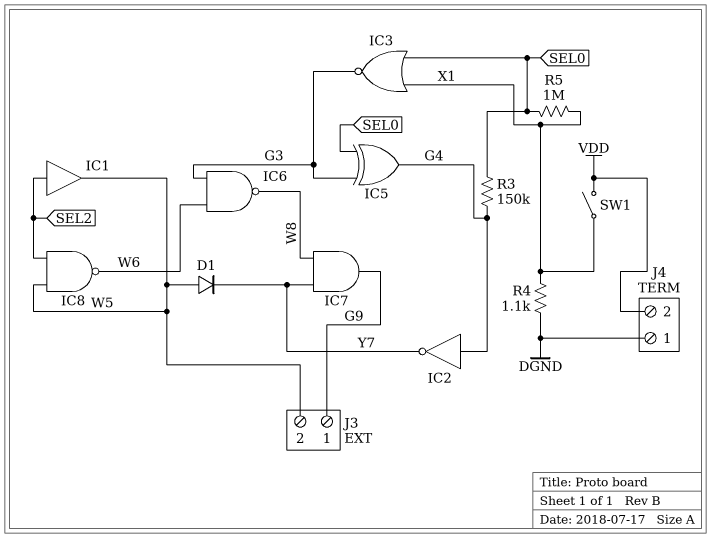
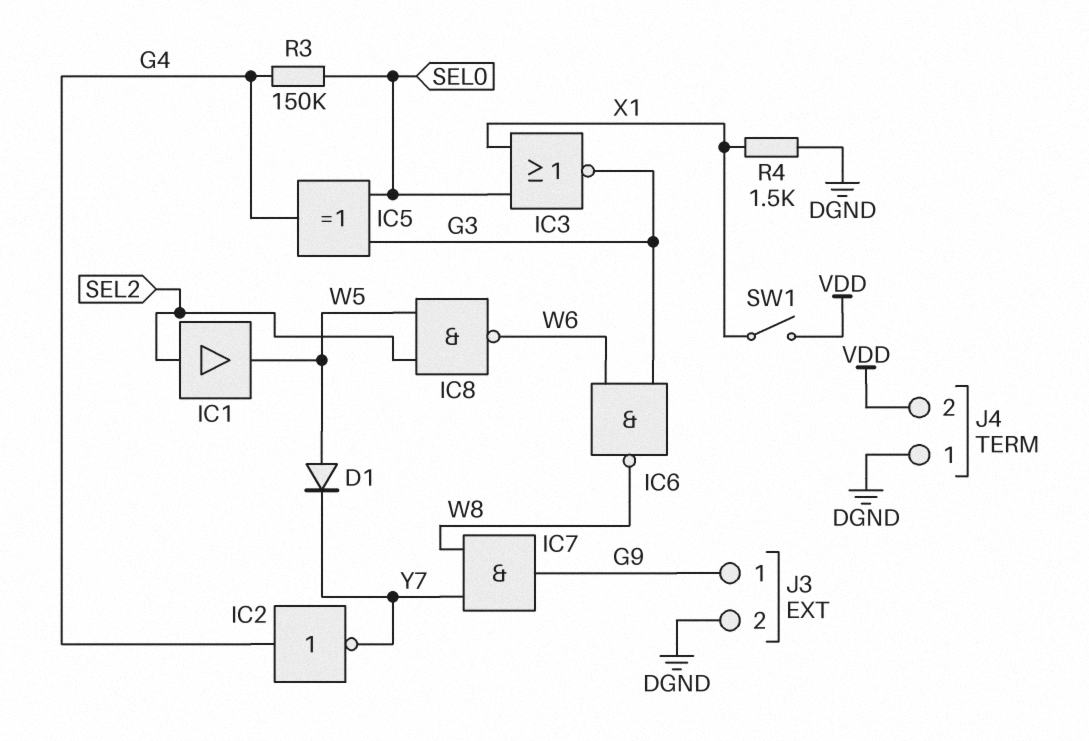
J3 pin 2: W5 -> DGND
R4: 1.1k (DGND, X1) -> 1.5k (DGND, X1)
R5: 1M (SEL0, X1) -> none

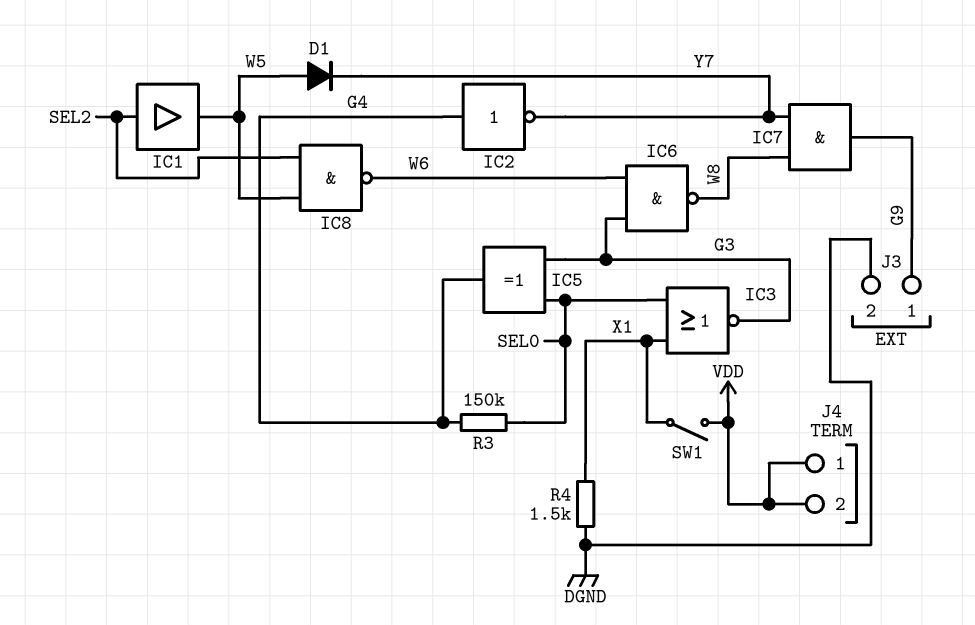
J4 pin 1: DGND -> VDD

